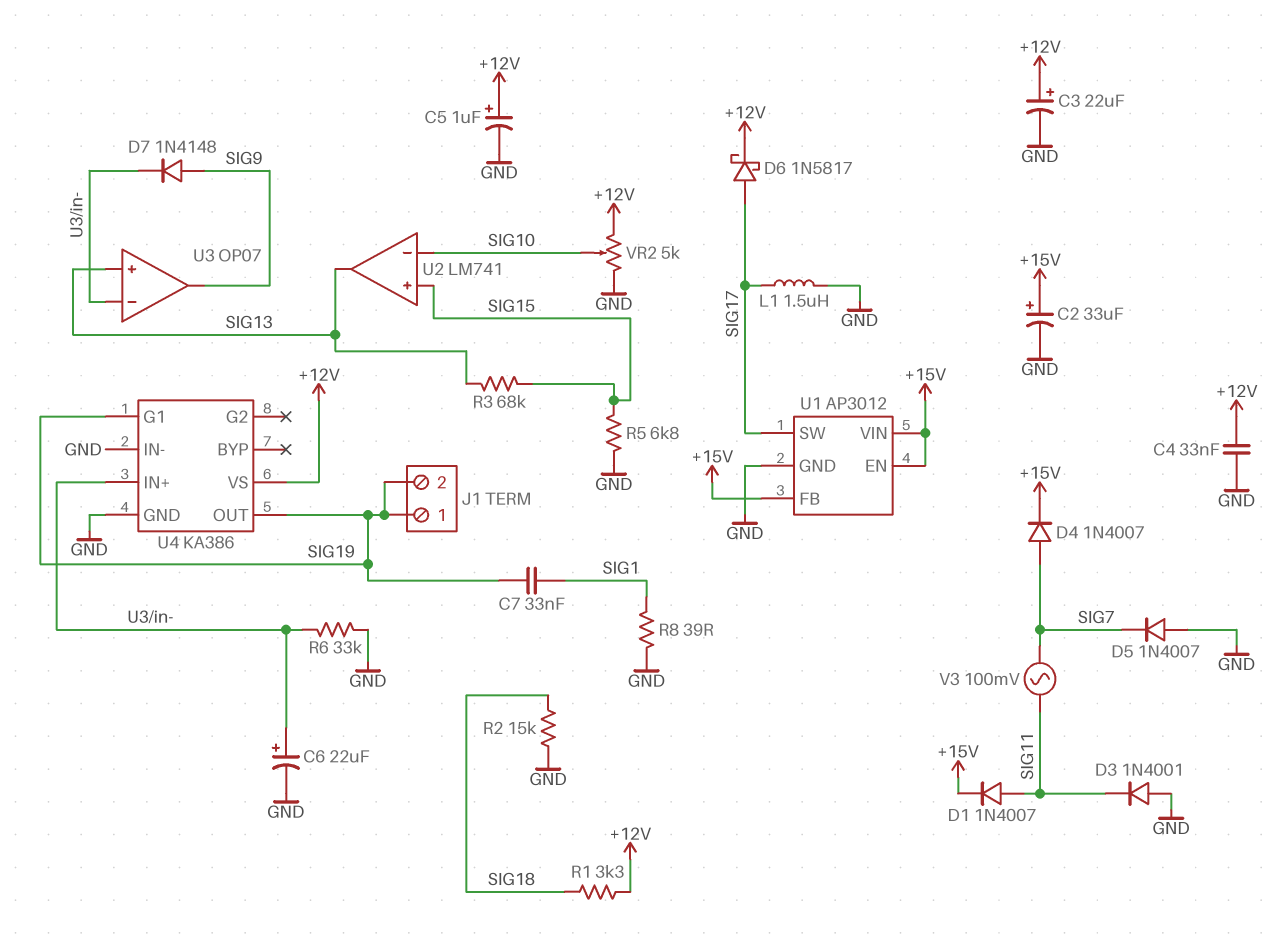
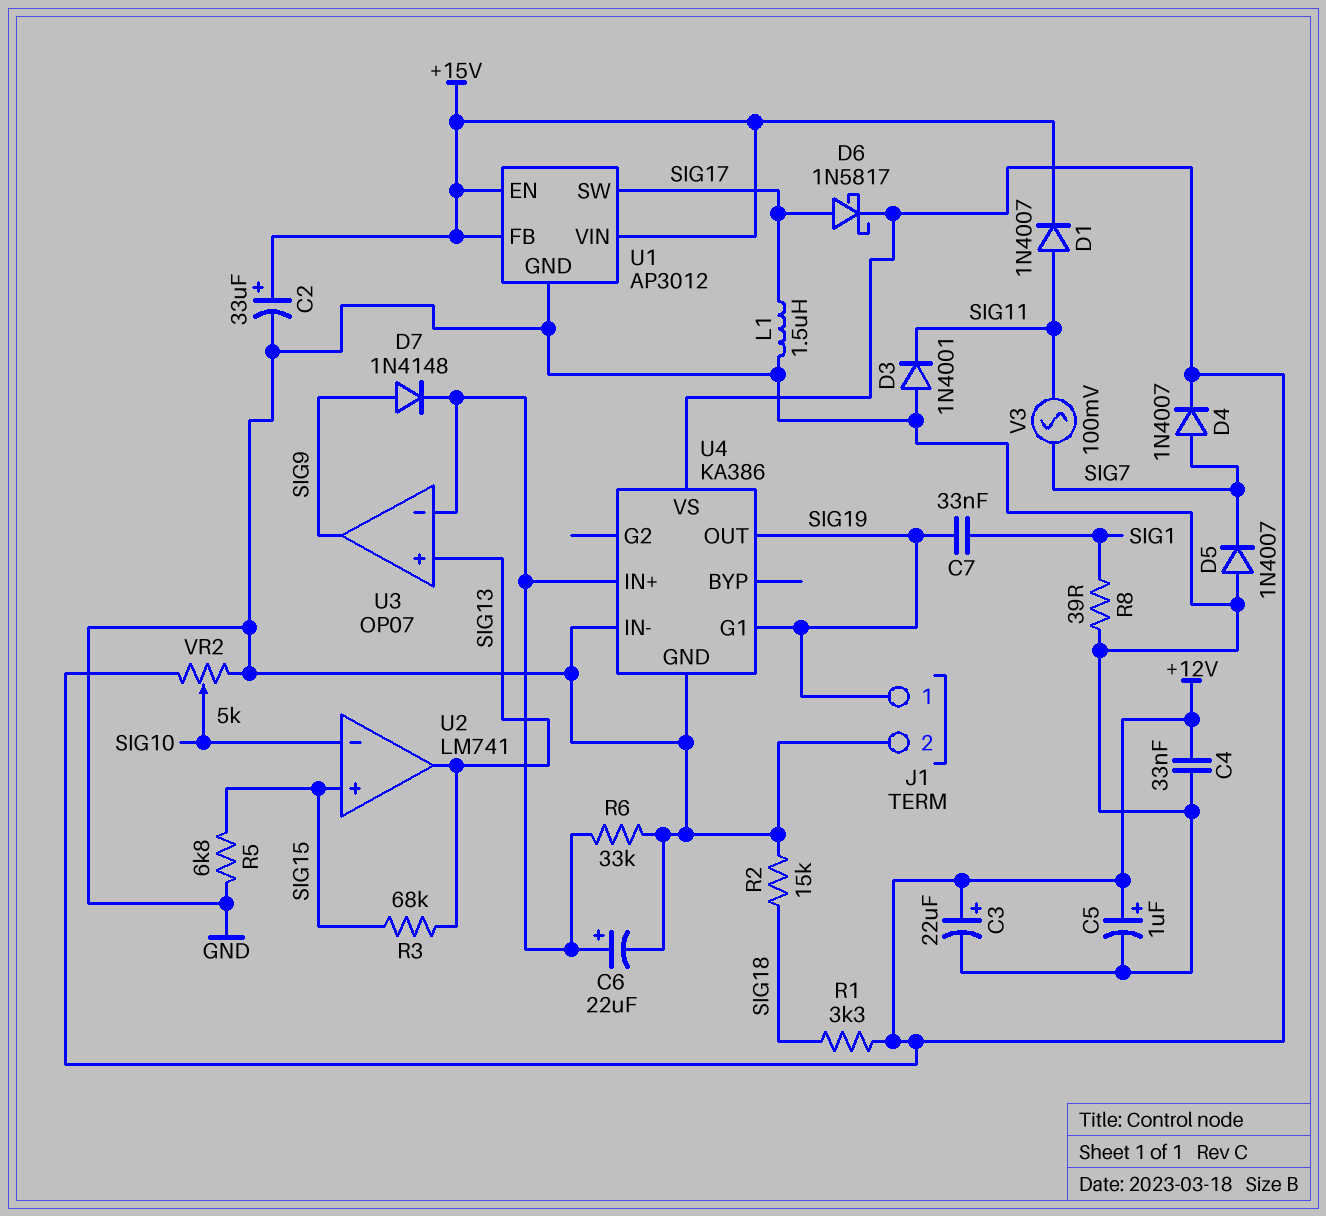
D4: diode 1N4007 (A SIG7, K +15V) -> diode 1N4007 (A SIG7, K +12V)
J1 pin 2: SIG19 -> GND

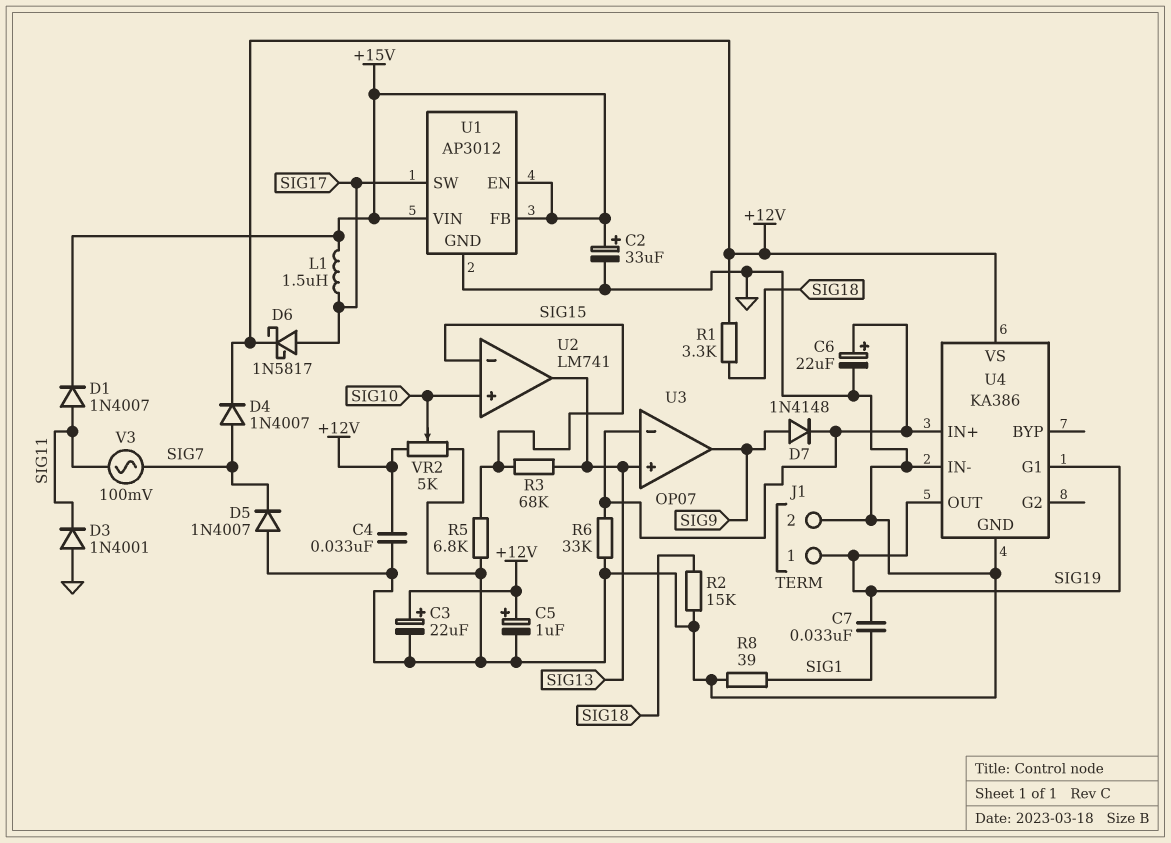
L1: 1.5uH (GND, SIG17) -> 1.5uH (+15V, SIG17)
U2 pin in+: SIG15 -> SIG10
U2 pin in-: SIG10 -> SIG15

